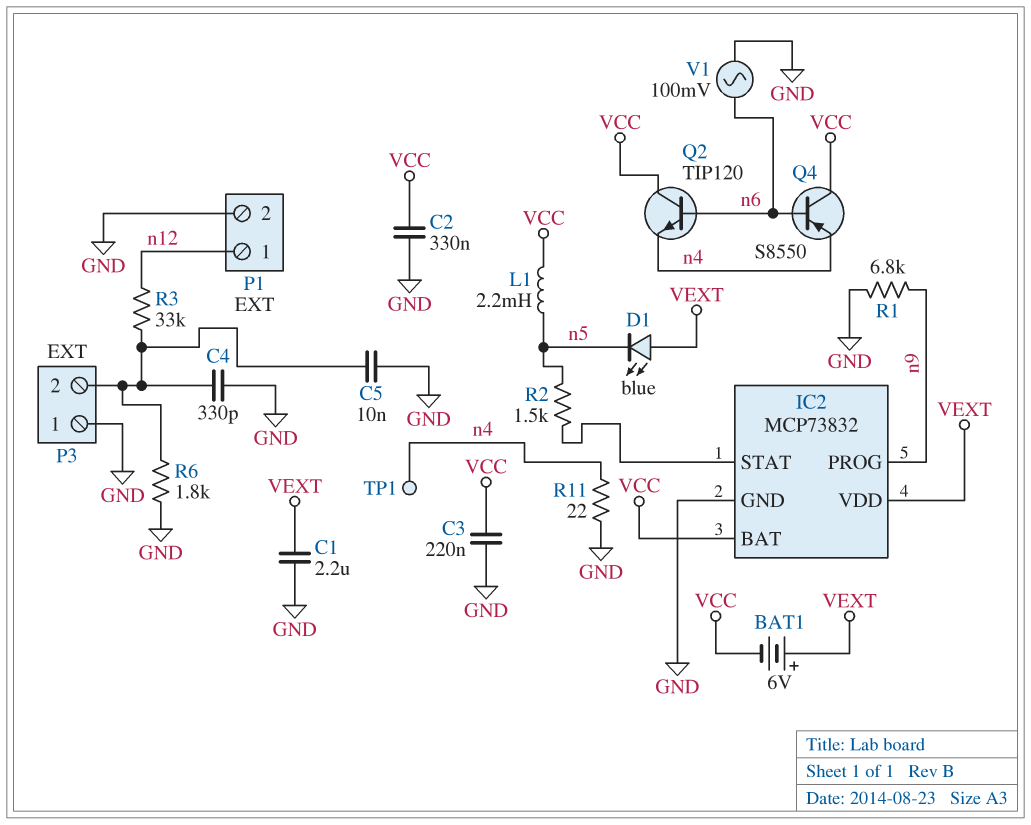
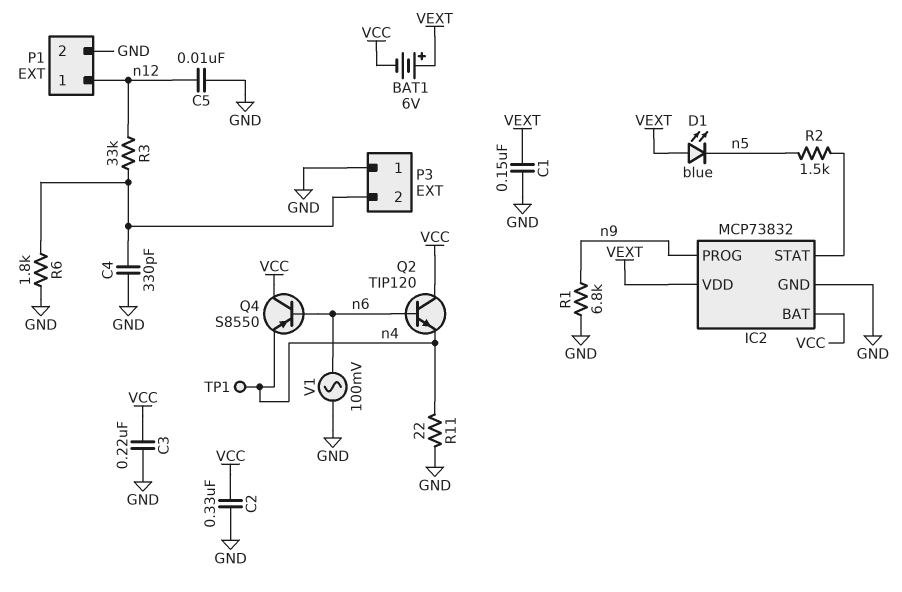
C1: 2.2uF (GND, VEXT) -> 150nF (GND, VEXT)
C5: 10nF (GND, P3/2) -> 10nF (GND, n12)
L1: 2.2mH (VCC, n5) -> none

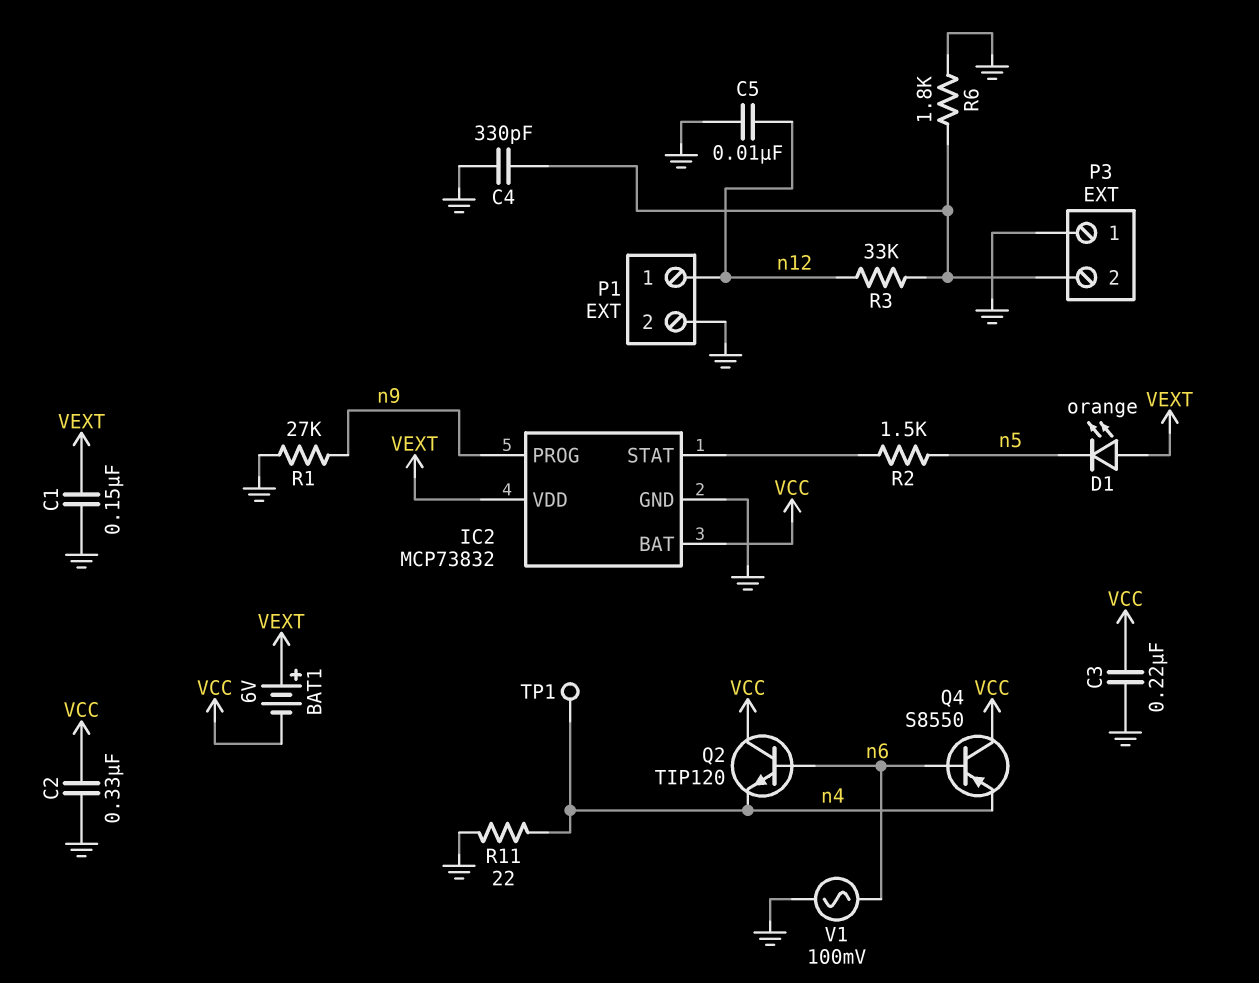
D1: LED blue (A VEXT, K n5) -> LED orange (A VEXT, K n5)
R1: 6.8k (GND, n9) -> 27k (GND, n9)

